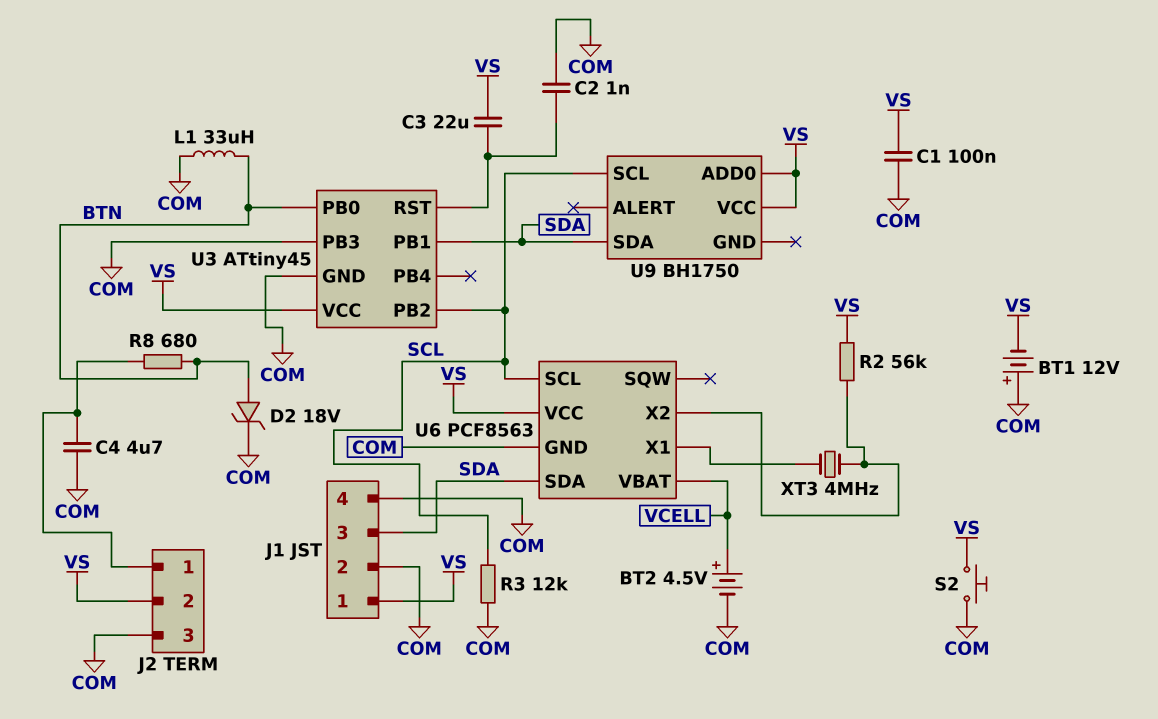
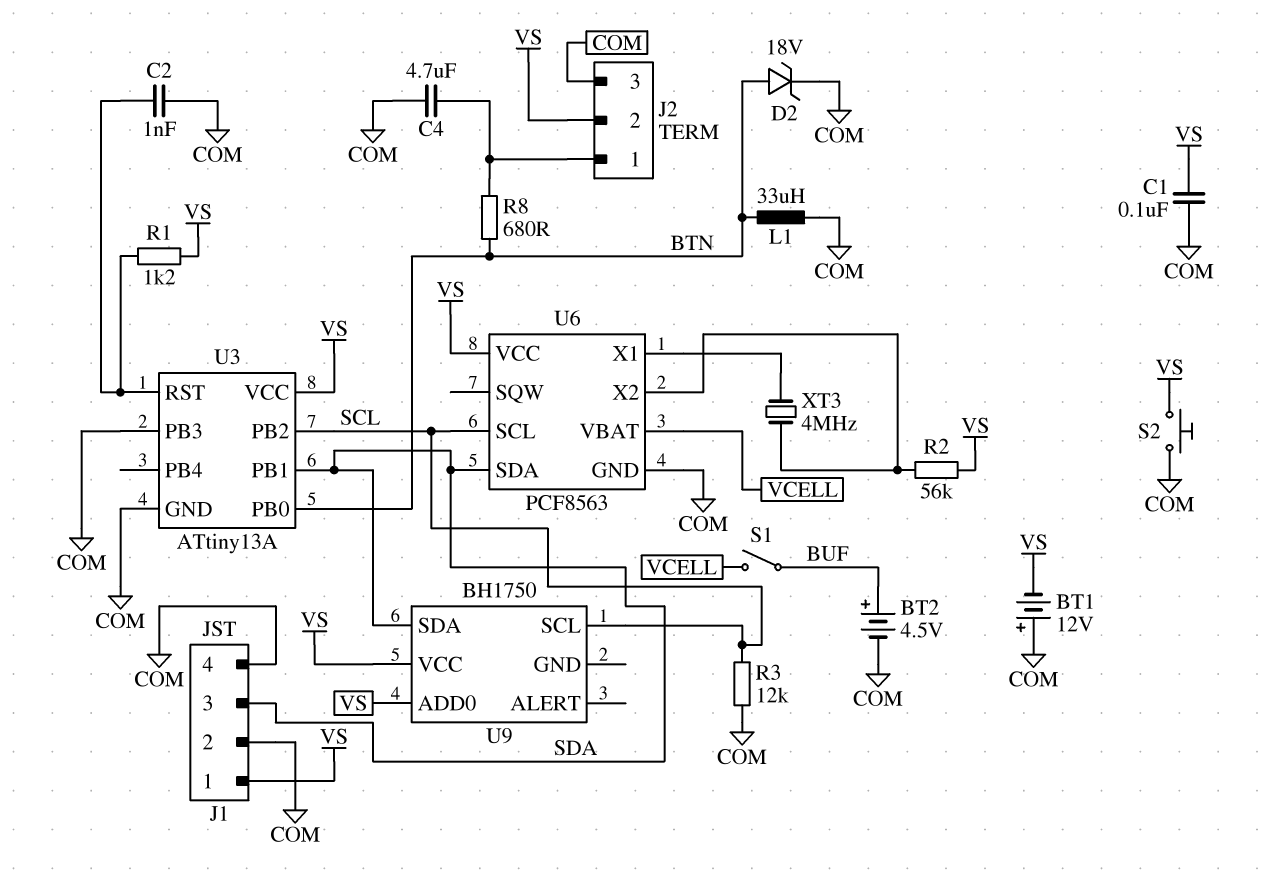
BT2: 4.5V (plus VCELL, minus COM) -> 4.5V (plus BUF, minus COM)
C3: 22uF (U3/RST, VS) -> none
R1: none -> 1.2k (U3/RST, VS)
S1: none -> switch (BUF, VCELL)
U3: ATtiny45 -> ATtiny13A

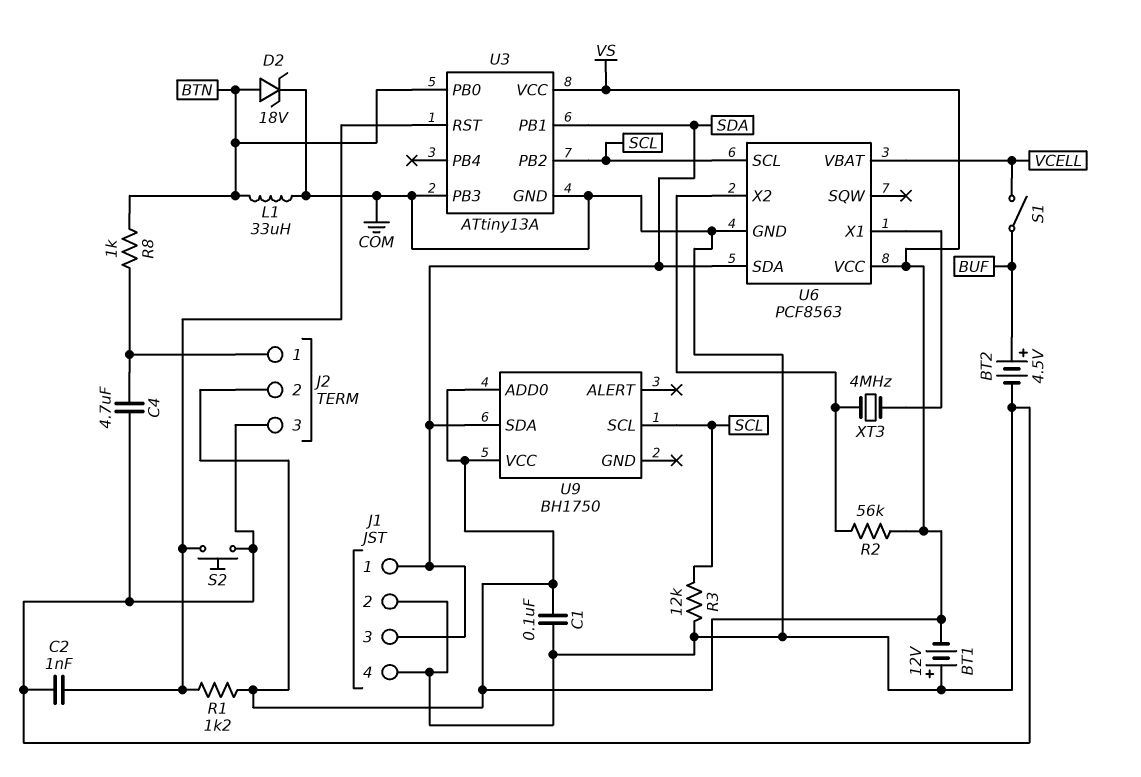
J1 pin 1: VS -> SDA
R8: 680 (BTN, J2/1) -> 1k (BTN, J2/1)
S2: button (COM, VS) -> button (COM, U3/RST)

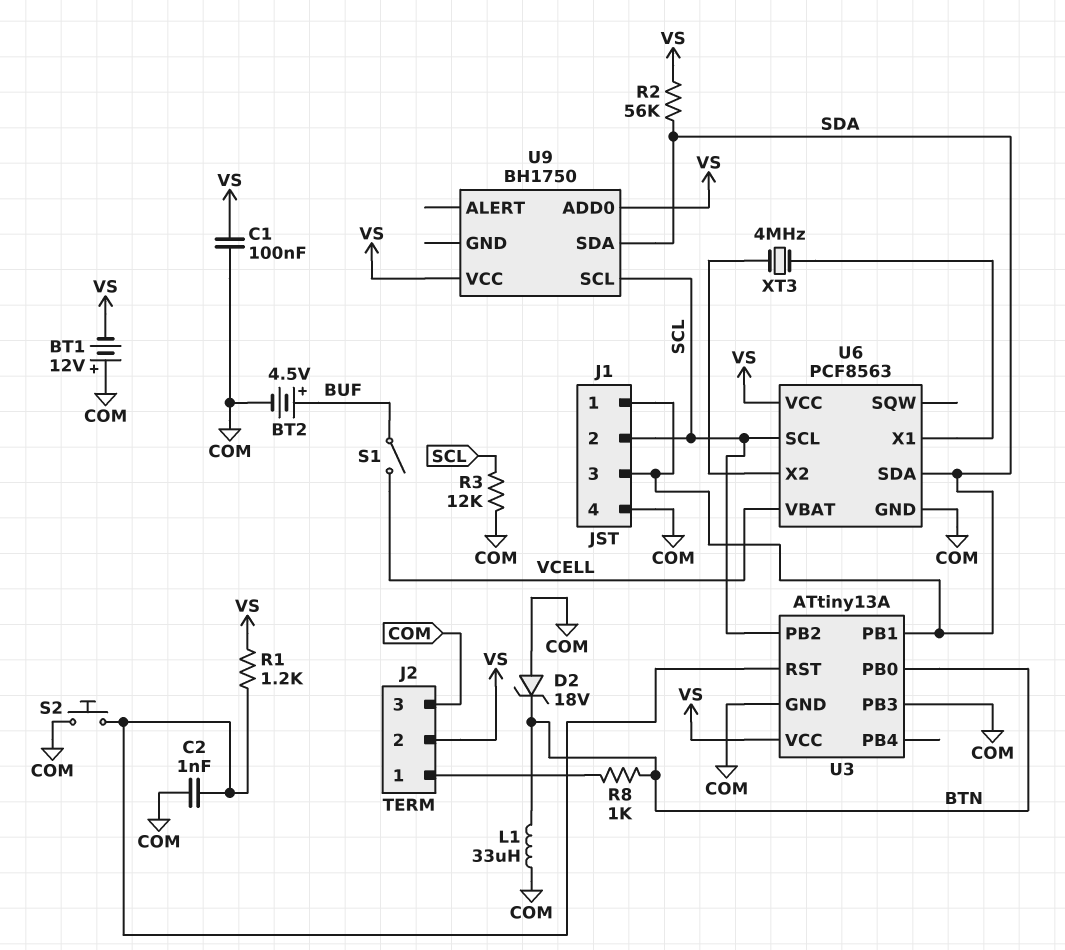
C4: 4.7uF (COM, J2/1) -> none
D2: zener 18V (A BTN, K COM) -> zener 18V (A COM, K BTN)
J1 pin 2: COM -> SCL
R2: 56k (U6/X2, VS) -> 56k (SDA, VS)

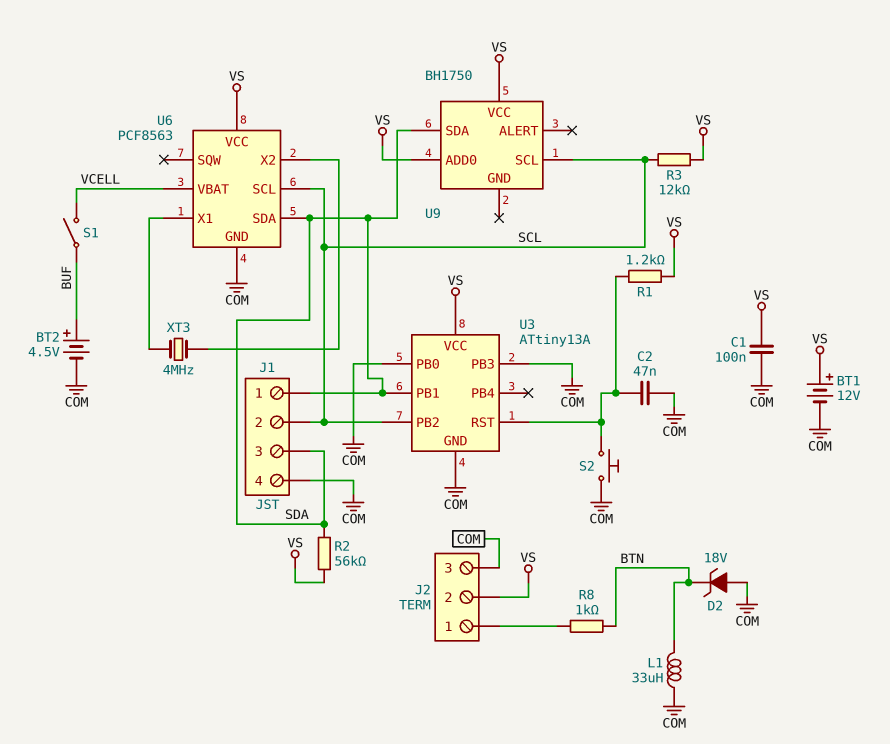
BT1: 12V (plus COM, minus VS) -> 12V (plus VS, minus COM)
C2: 1nF (COM, U3/RST) -> 47nF (COM, U3/RST)
R3: 12k (COM, SCL) -> 12k (SCL, VS)
U3 pin PB0: BTN -> COM

